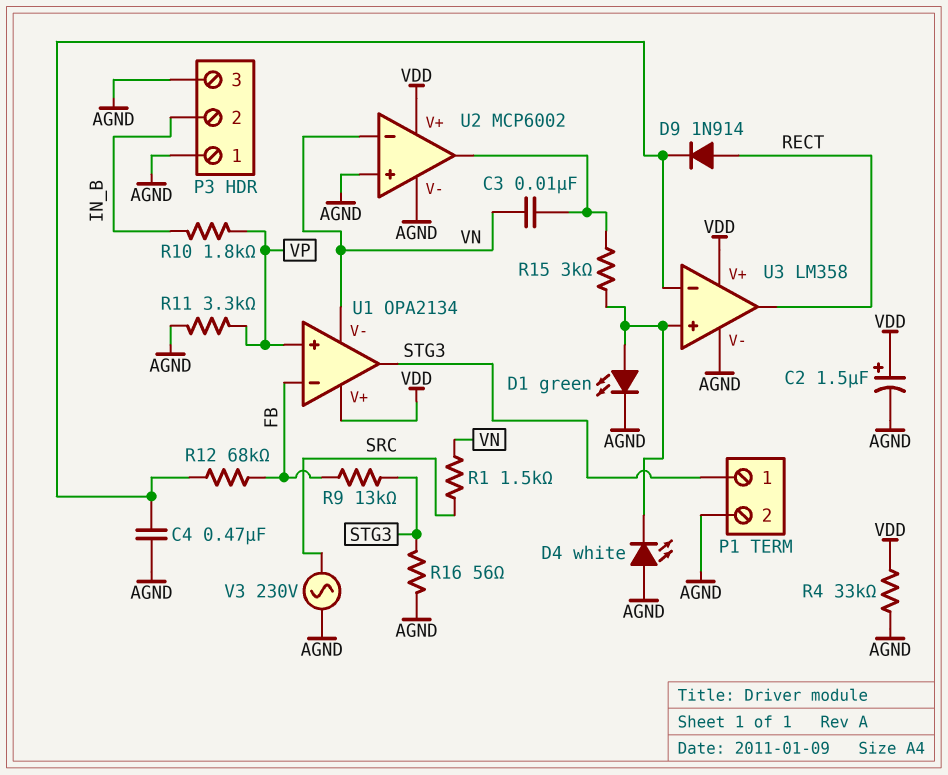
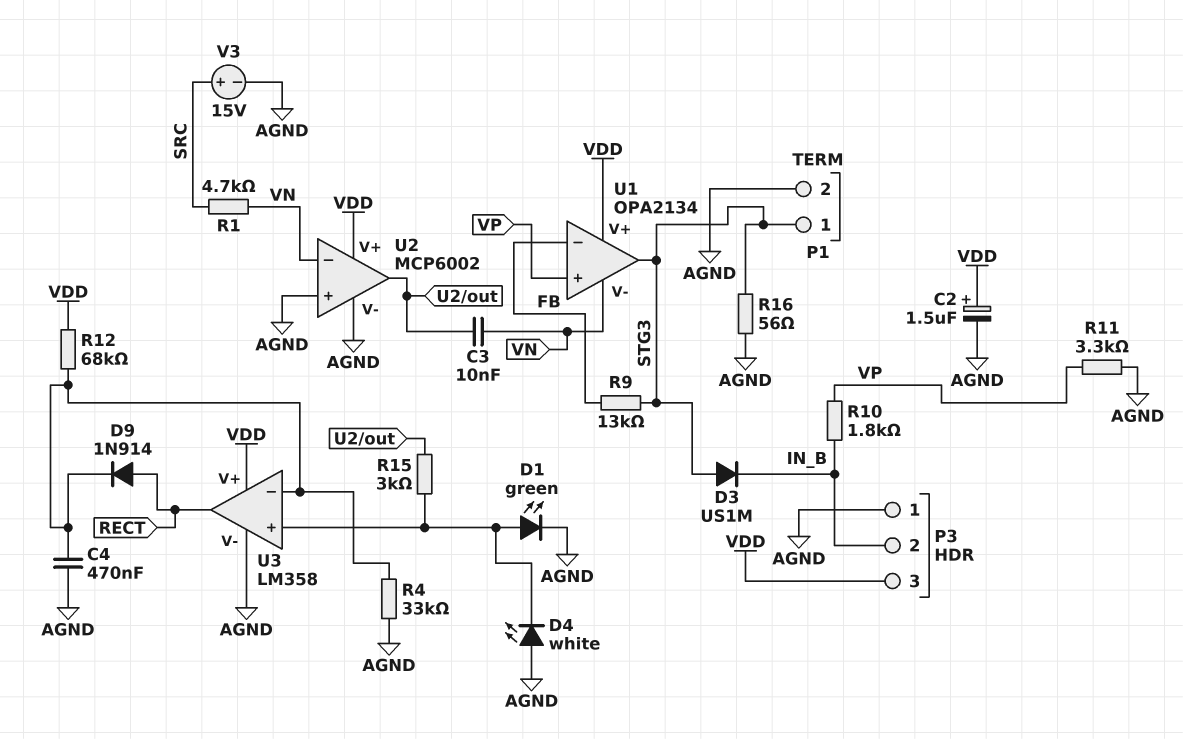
D3: none -> diode US1M (A STG3, K IN_B)
P3 pin 3: AGND -> VDD
R1: 1.5k (SRC, VN) -> 4.7k (SRC, VN)
R4: 33k (AGND, VDD) -> 33k (AGND, U3/in-)
R12: 68k (FB, U3/in-) -> 68k (U3/in-, VDD)
V3: AC 230V (AGND, SRC) -> 15V (plus SRC, minus AGND)

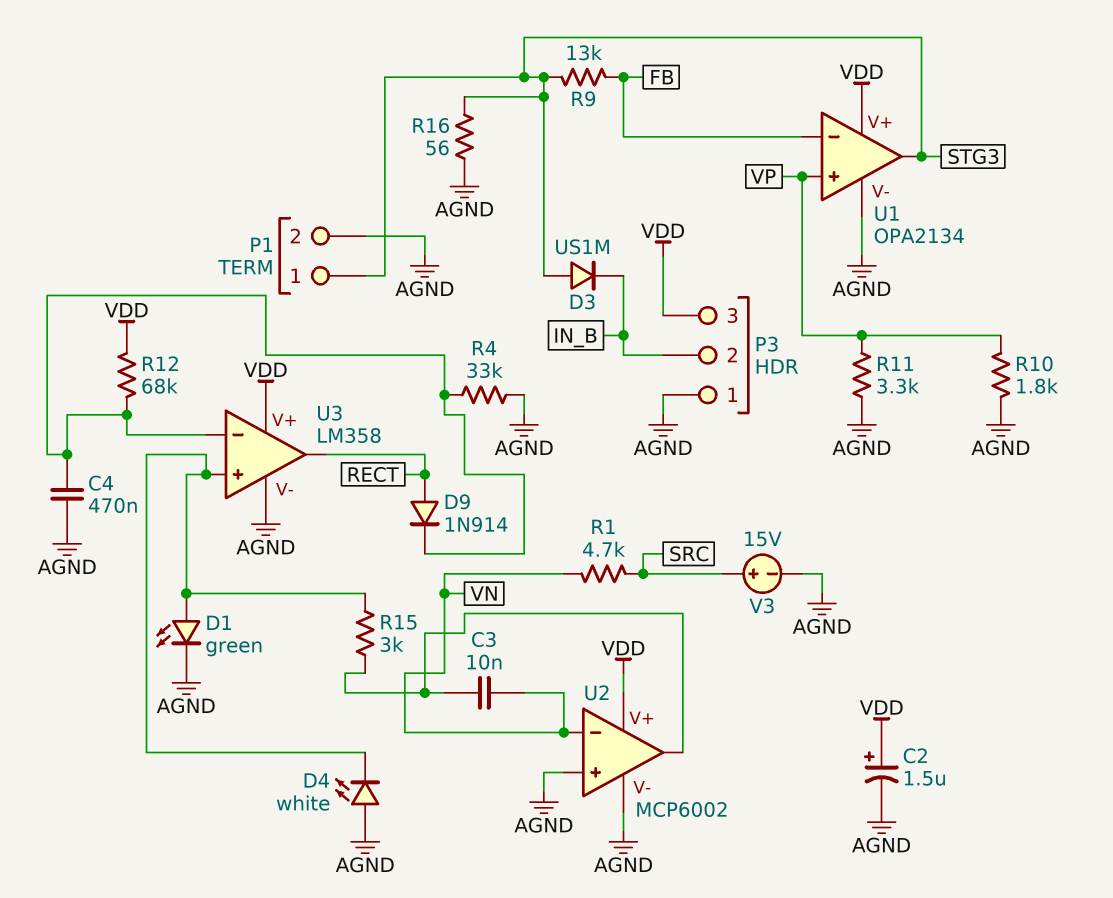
R10: 1.8k (IN_B, VP) -> 1.8k (AGND, VP)
U1 pin V-: VN -> AGND

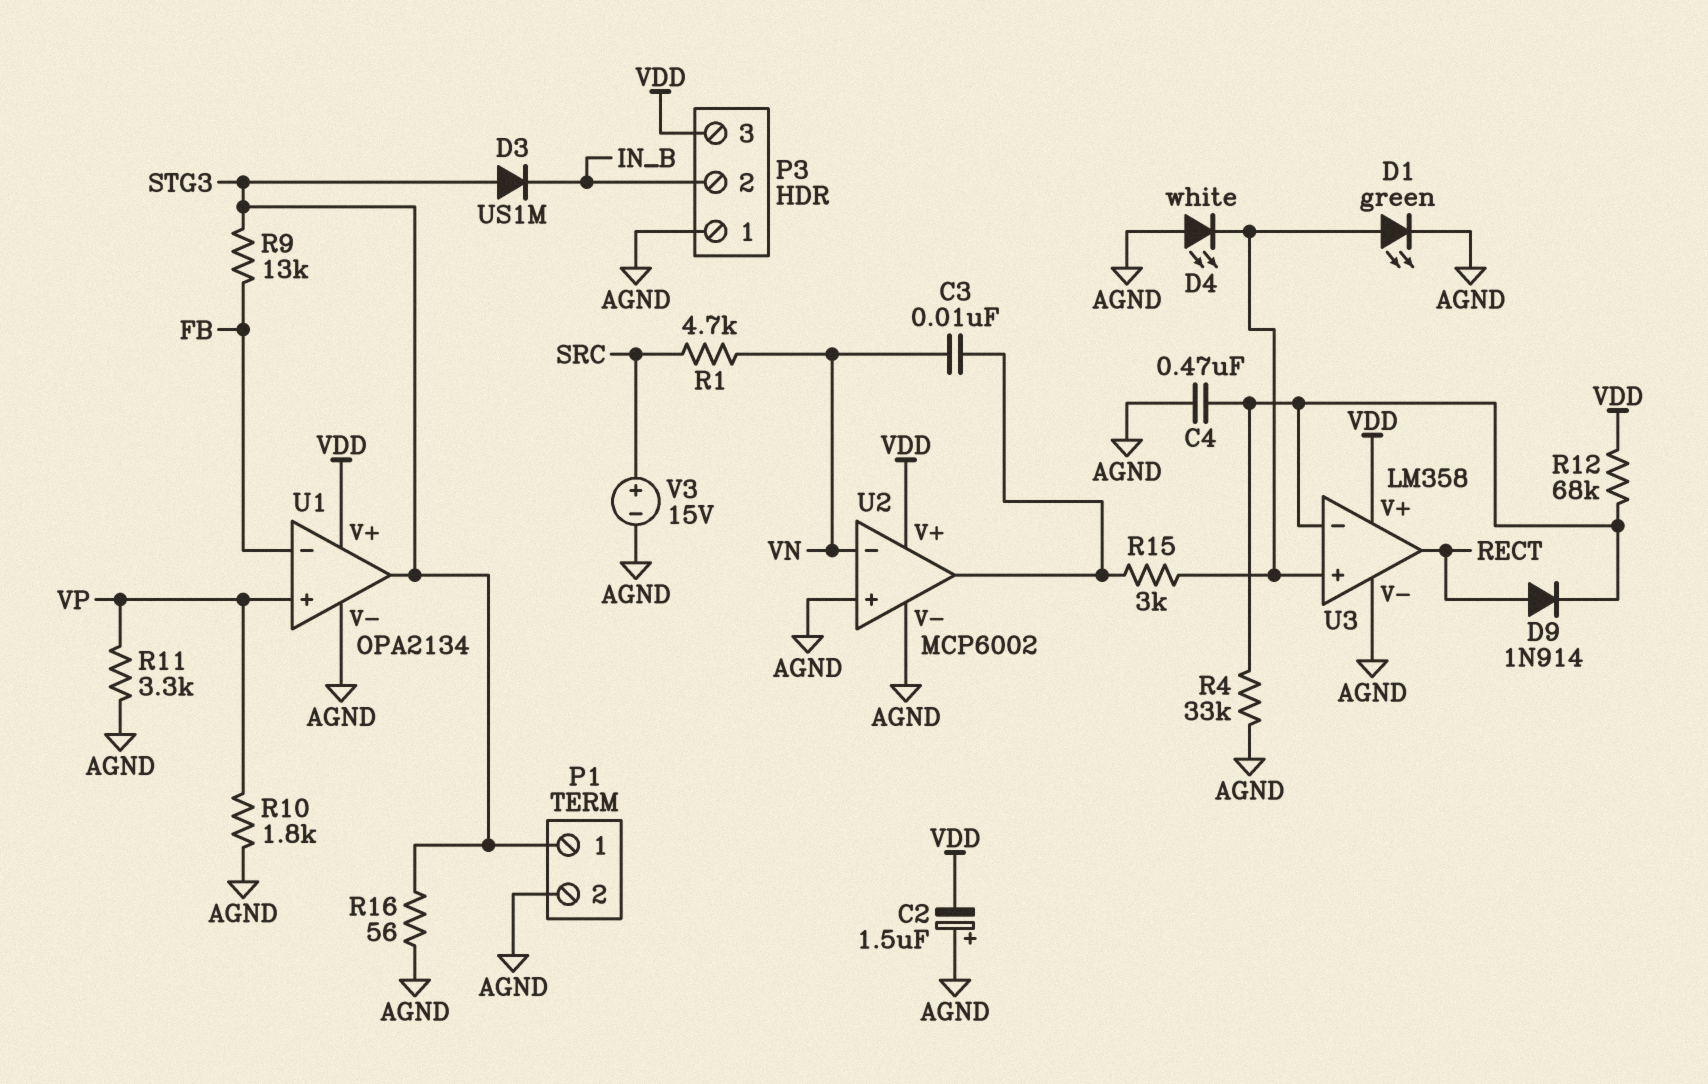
C2: 1.5uF (plus VDD, minus AGND) -> 1.5uF (plus AGND, minus VDD)

